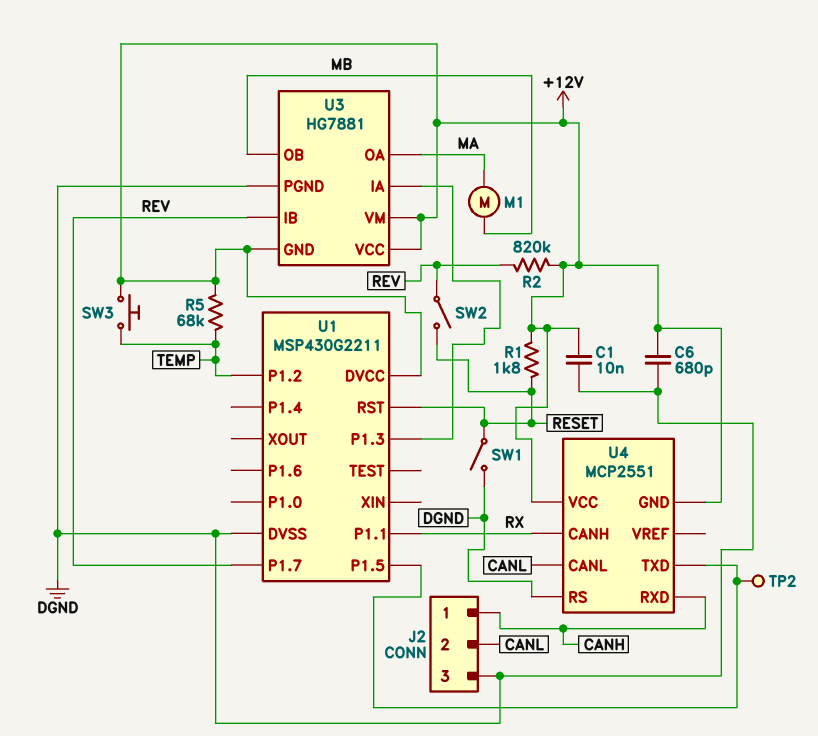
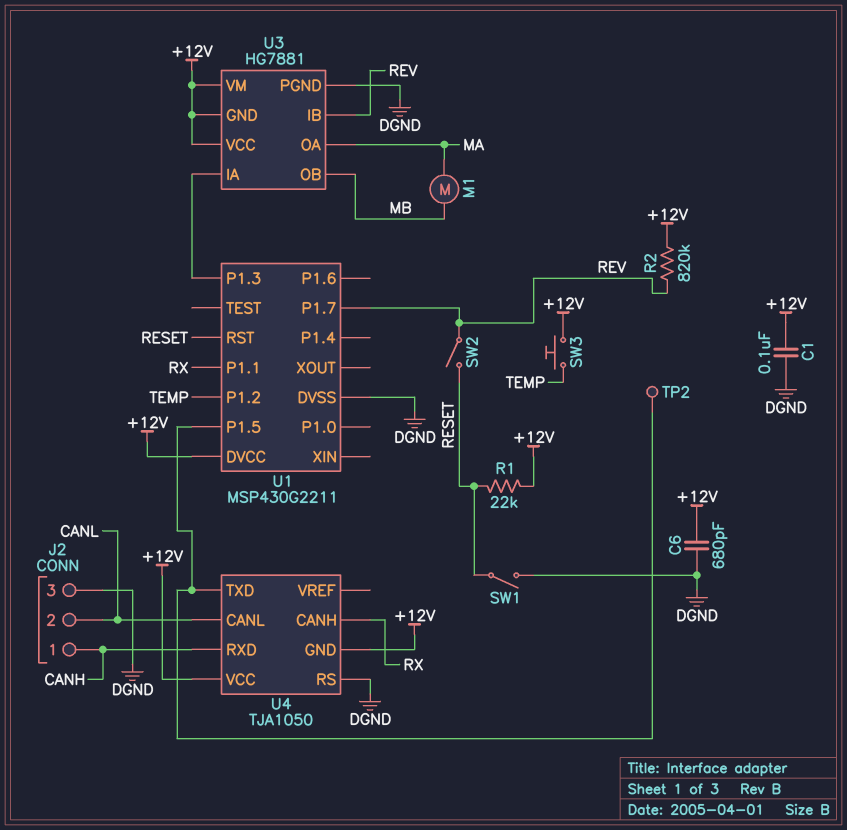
C1: 10nF (+12V, DGND) -> 100nF (+12V, DGND)
R1: 1.8k (+12V, RESET) -> 22k (+12V, RESET)
R5: 68k (+12V, TEMP) -> none
U4: MCP2551 -> TJA1050

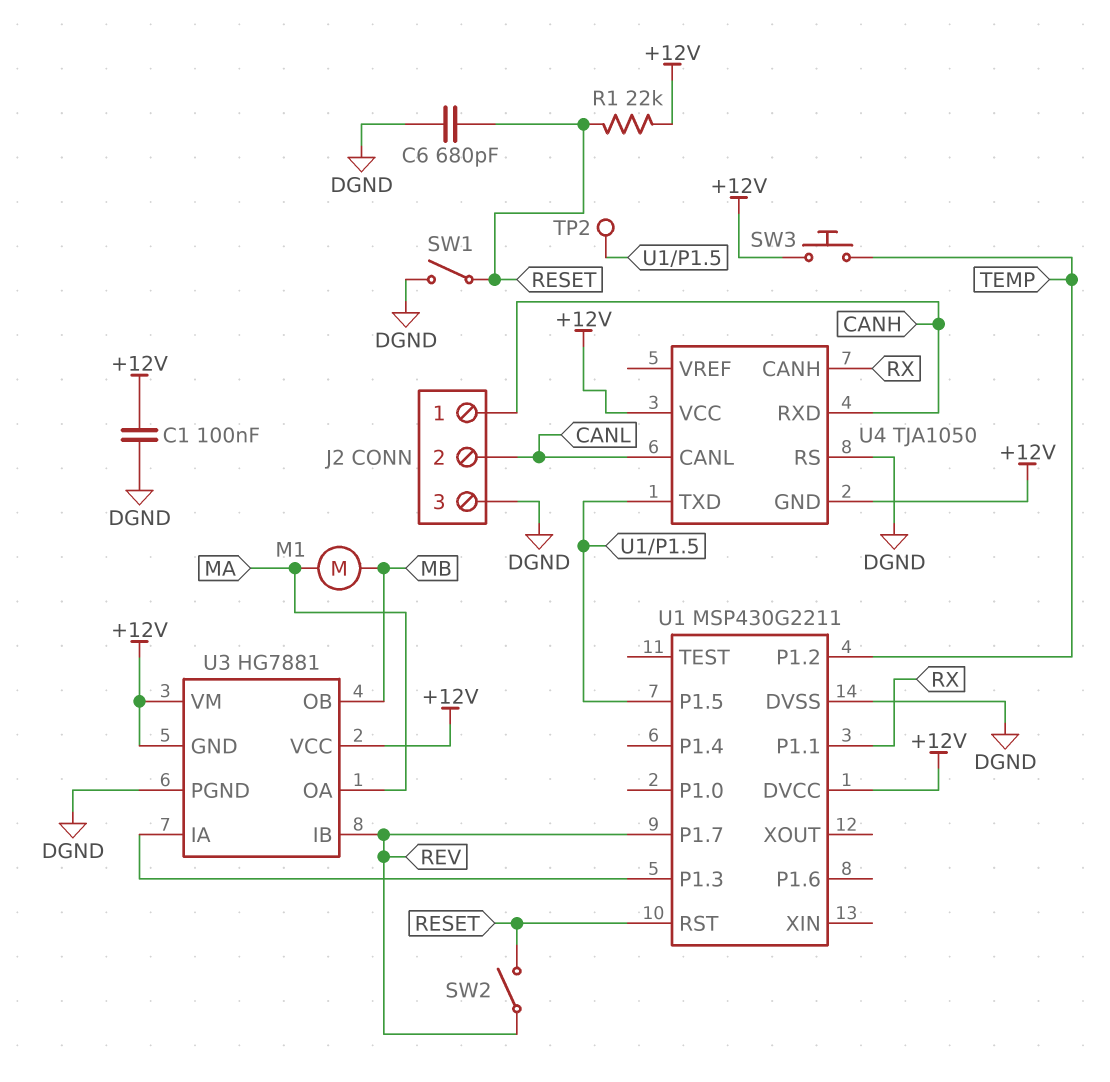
C6: 680pF (+12V, DGND) -> 680pF (DGND, RESET)
R2: 820k (+12V, REV) -> none

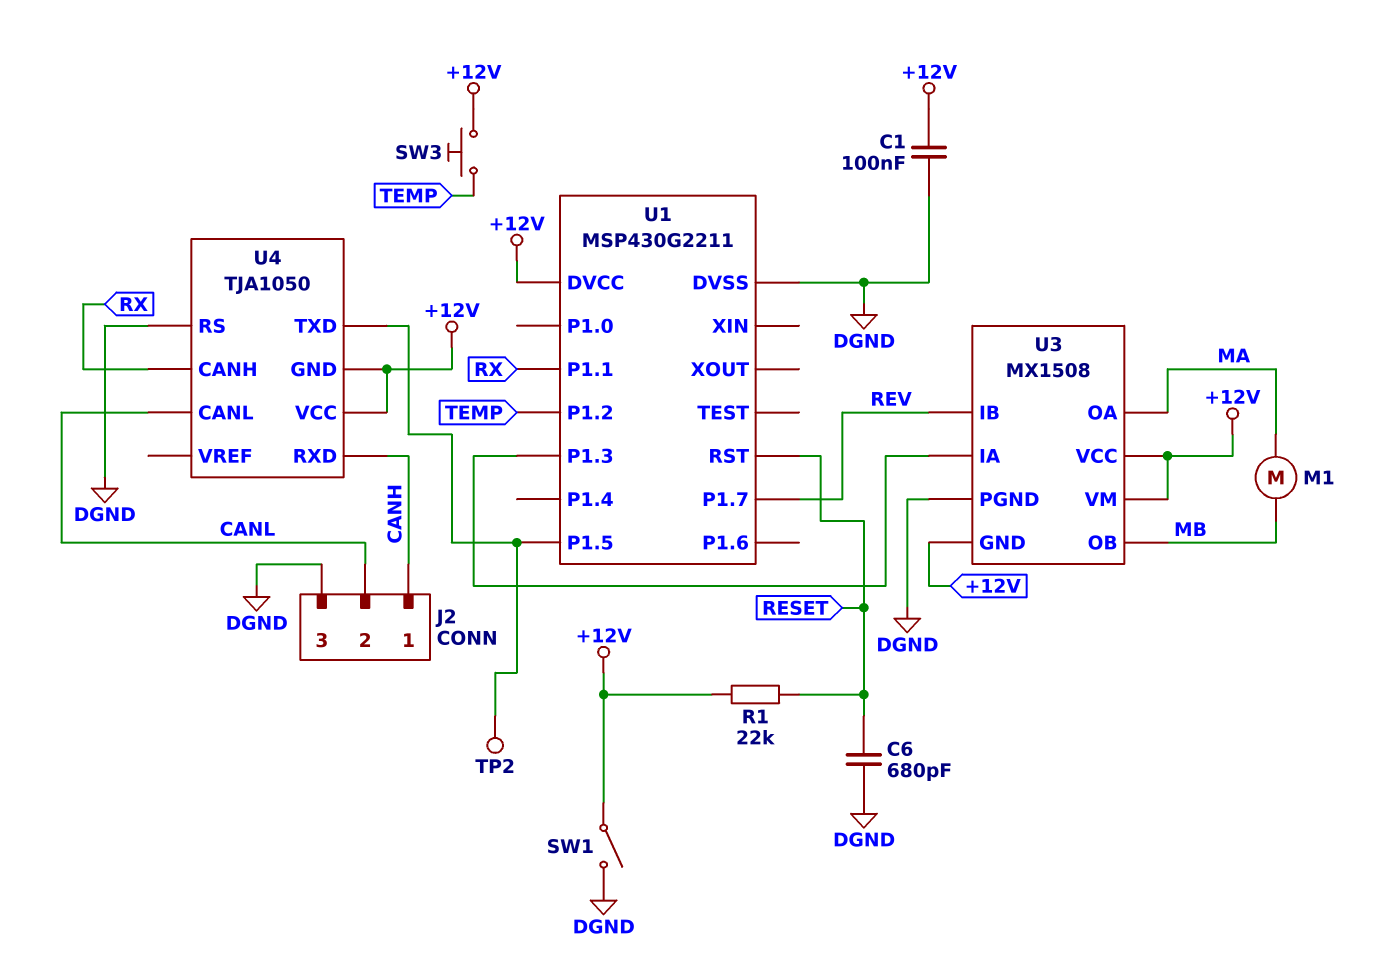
SW1: switch (DGND, RESET) -> switch (+12V, DGND)
SW2: switch (RESET, REV) -> none
U3: HG7881 -> MX1508

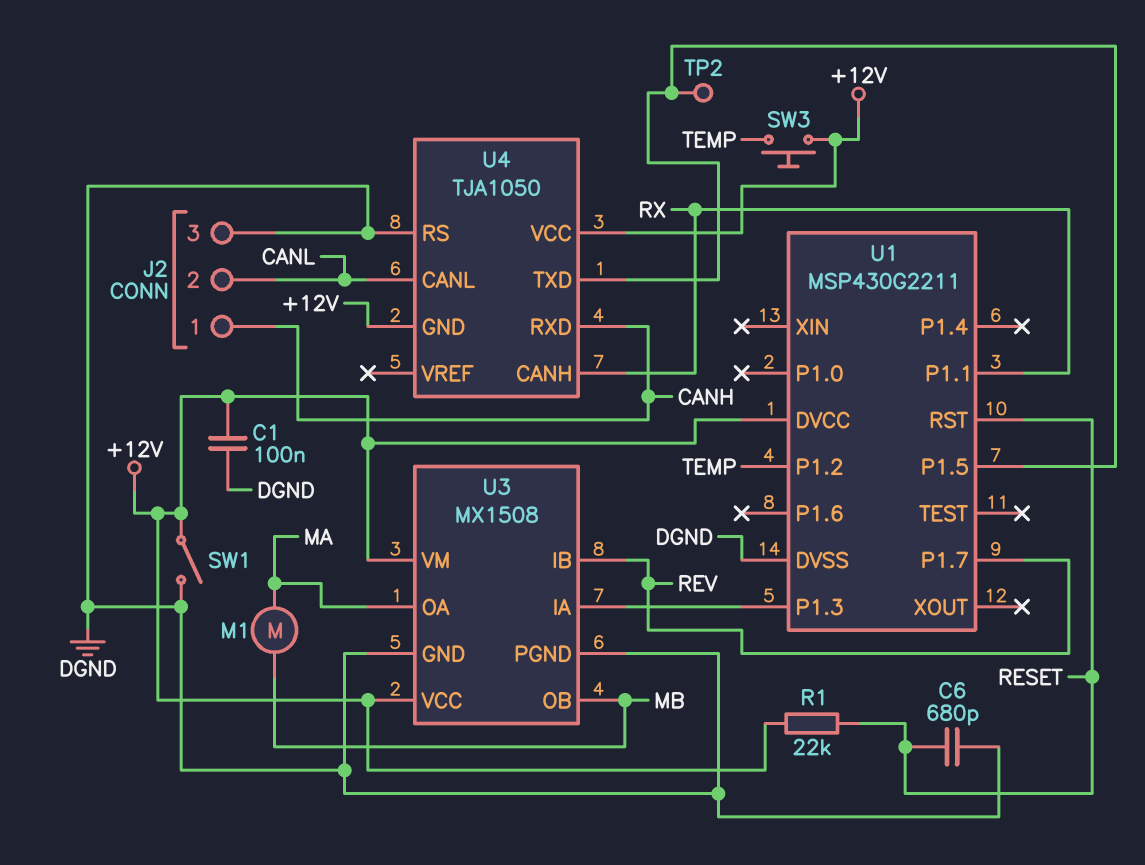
U3 pin GND: +12V -> DGND

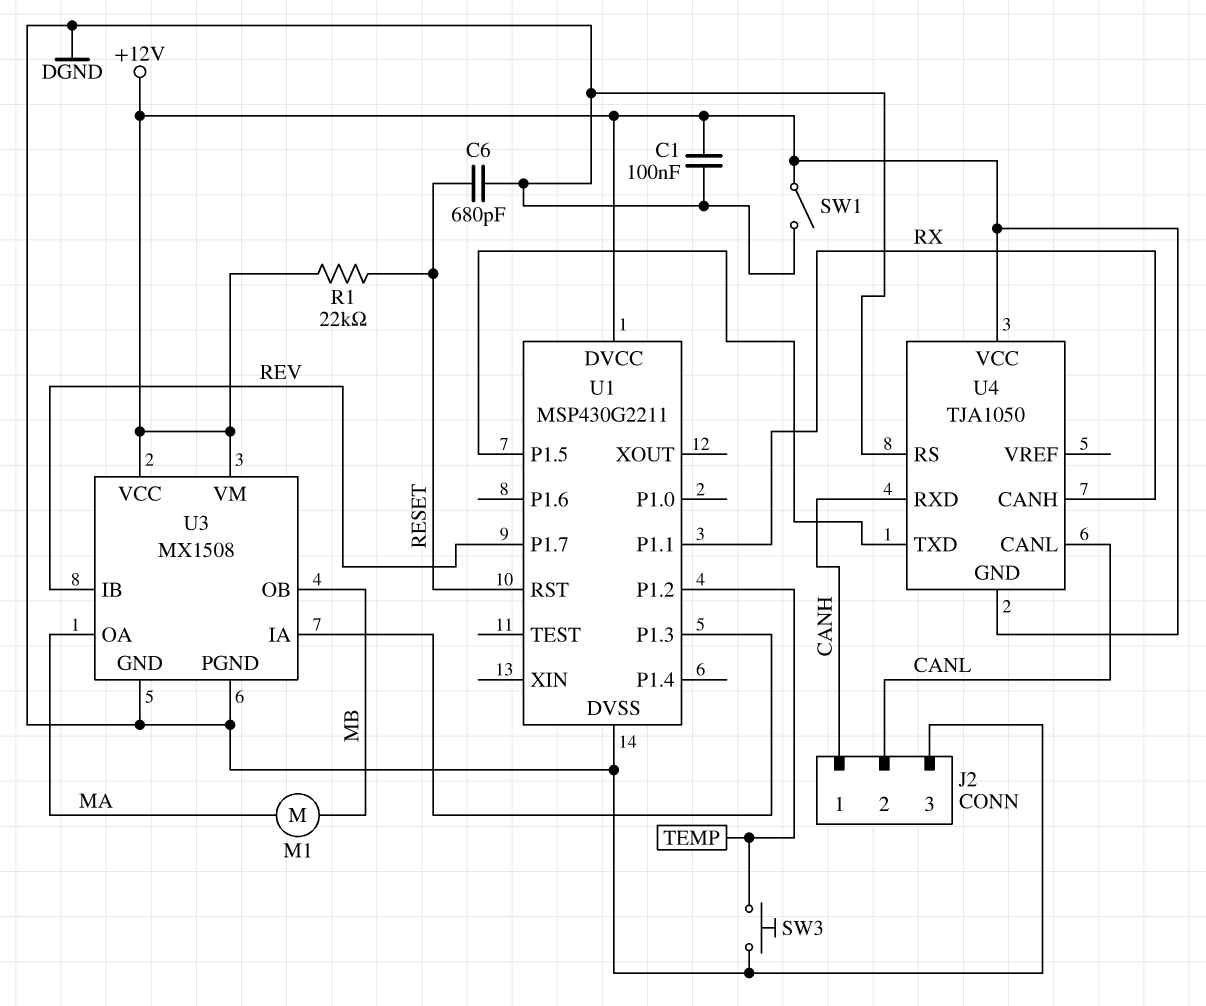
SW3: button (+12V, TEMP) -> button (DGND, TEMP)
TP2: test point (U1/P1.5) -> none

